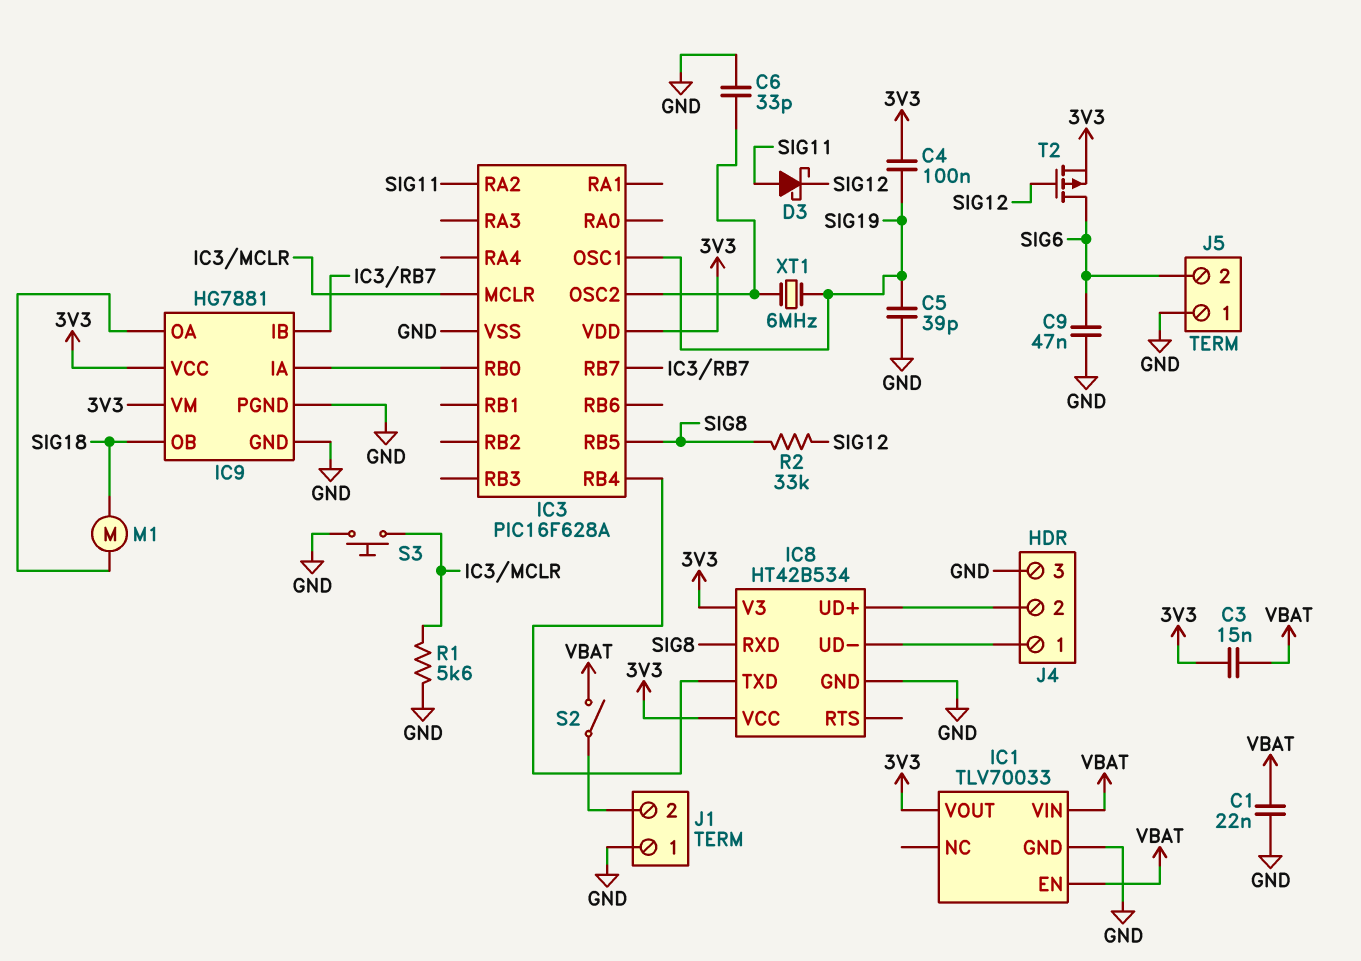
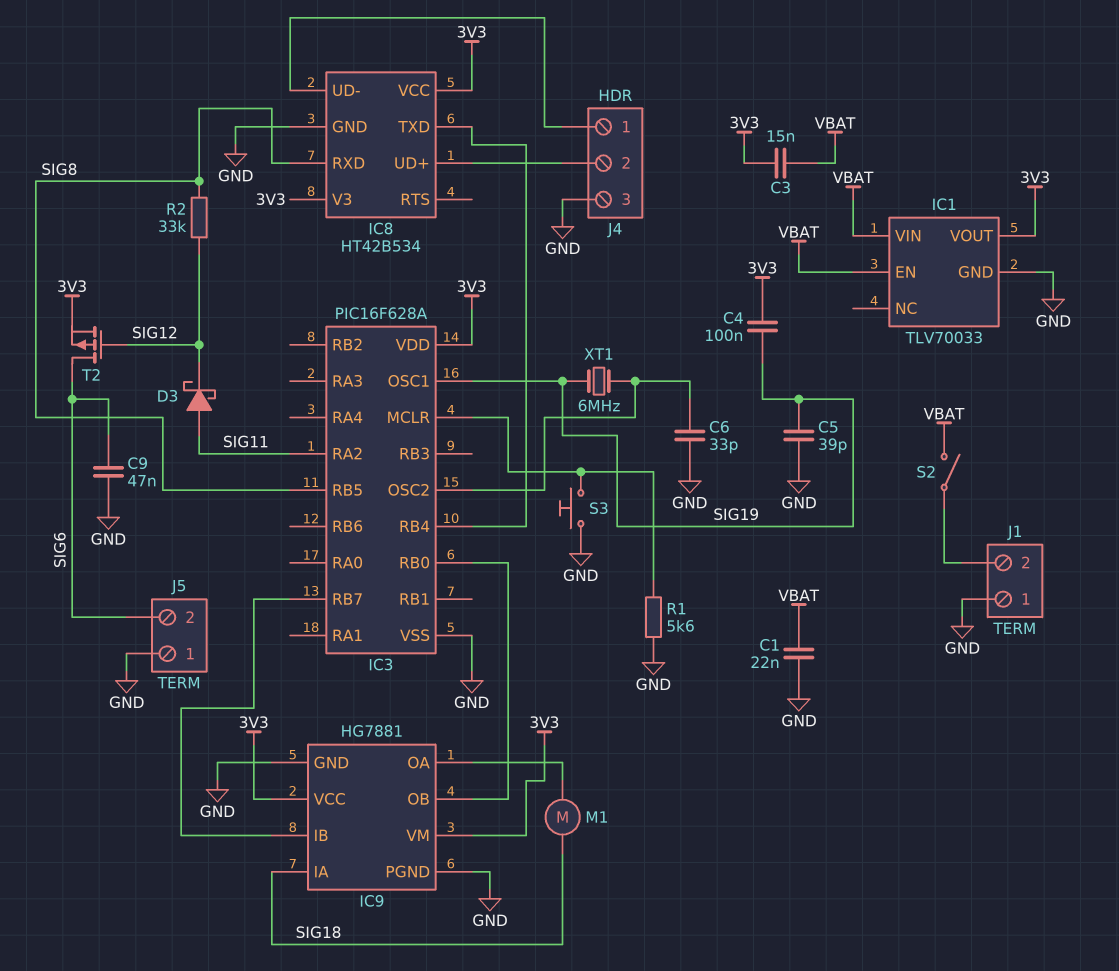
IC9 pin IA: IC3/RB0 -> SIG18
IC9 pin OB: SIG18 -> IC3/RB0

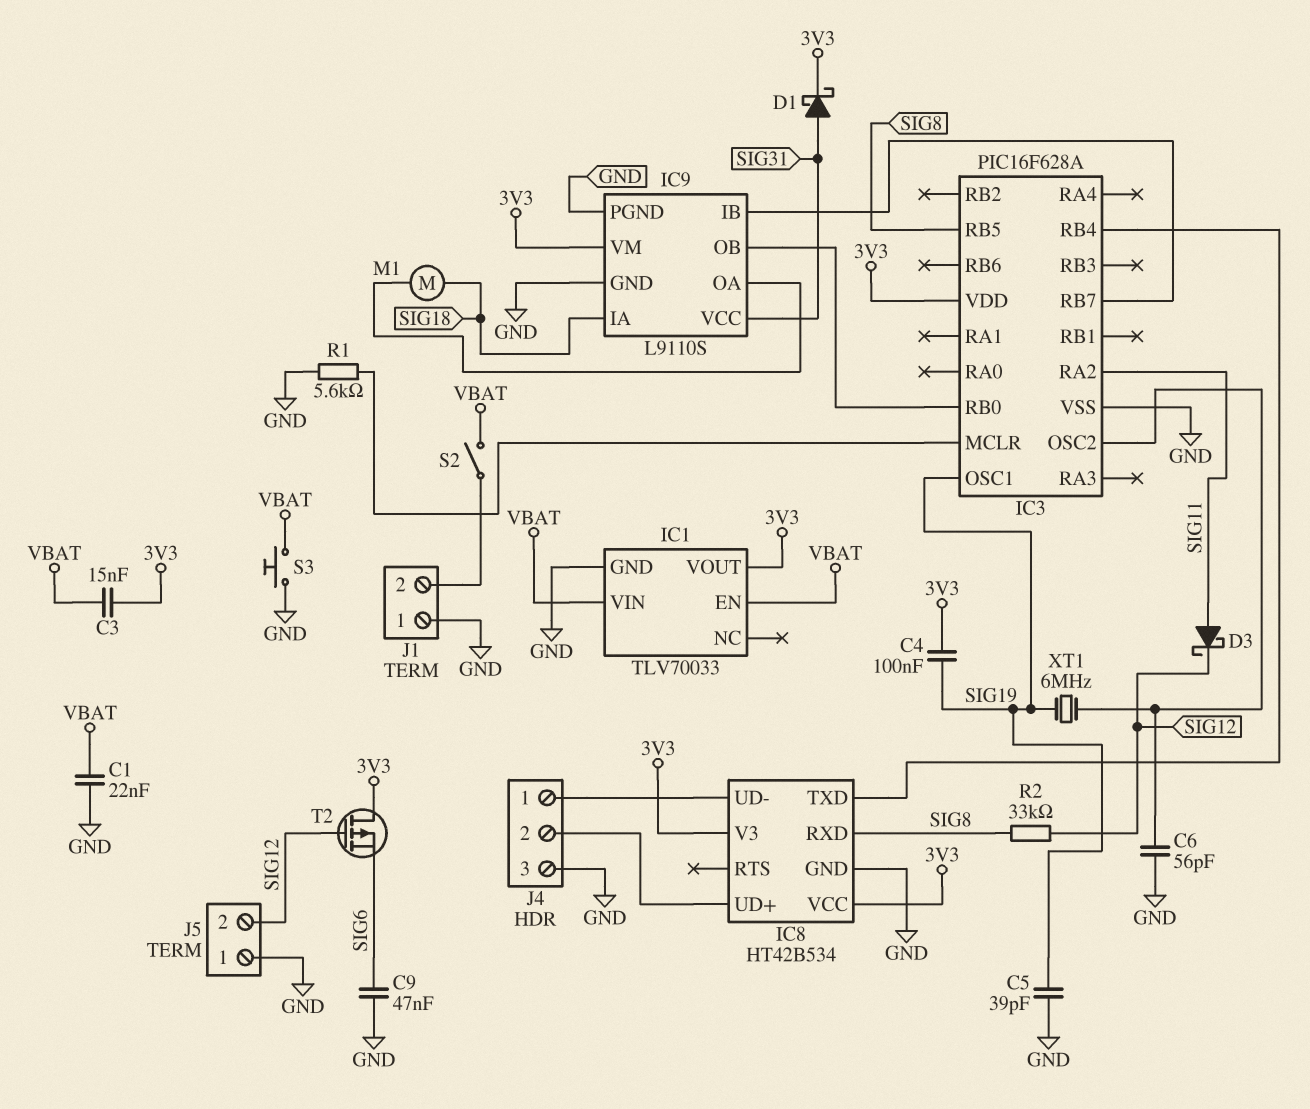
C6: 33pF (GND, IC3/OSC2) -> 56pF (GND, IC3/OSC2)
D1: none -> schottky (A SIG31, K 3V3)
IC9: HG7881 -> L9110S
IC9 pin VCC: 3V3 -> SIG31
J5 pin 2: SIG6 -> SIG12
S3: button (GND, IC3/MCLR) -> button (GND, VBAT)
T2: PMOS (G SIG12, D SIG6, S 3V3) -> PMOS (G SIG12, D 3V3, S SIG6)

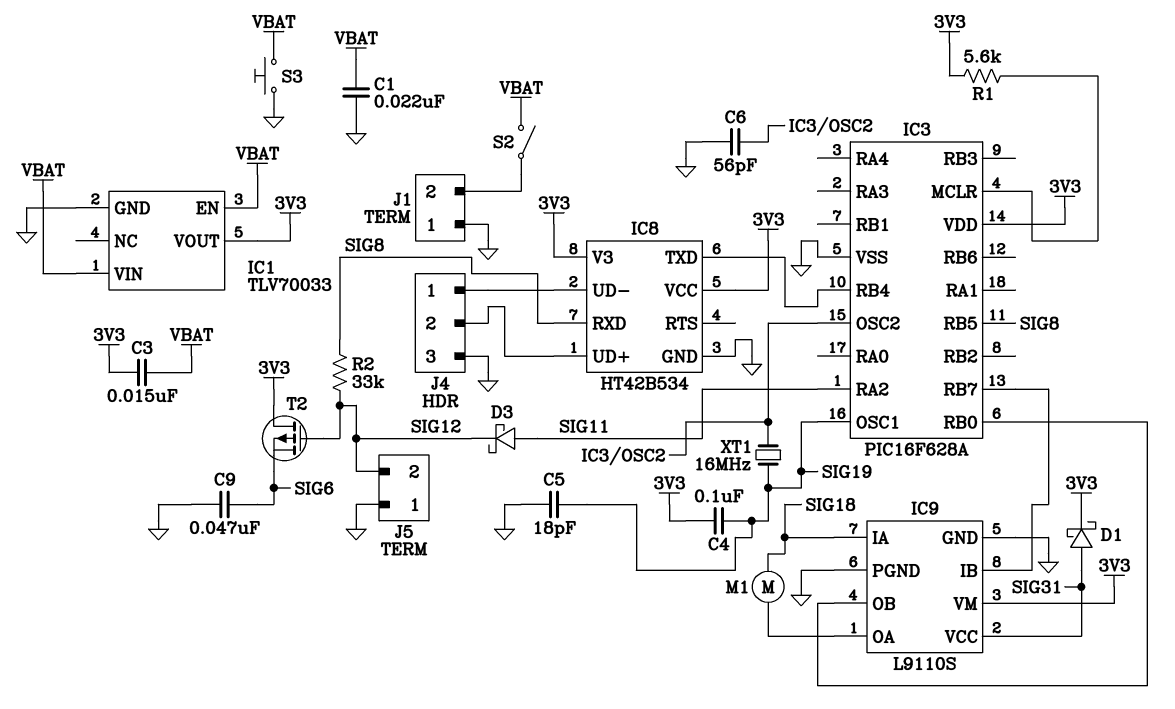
C5: 39pF (GND, SIG19) -> 18pF (GND, SIG19)
R1: 5.6k (GND, IC3/MCLR) -> 5.6k (3V3, IC3/MCLR)
XT1: 6MHz (IC3/OSC2, SIG19) -> 16MHz (IC3/OSC2, SIG19)

